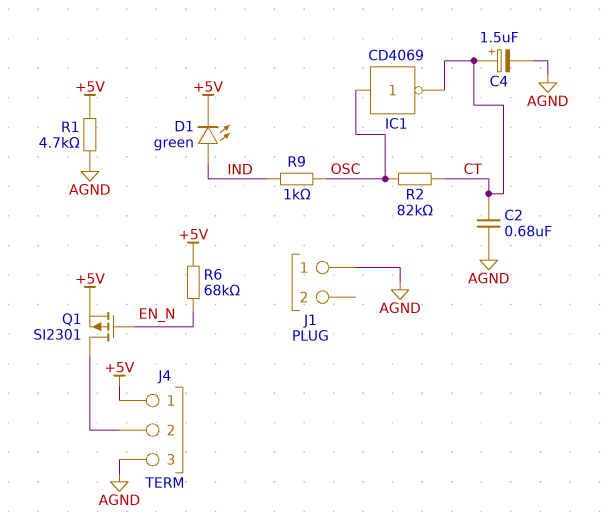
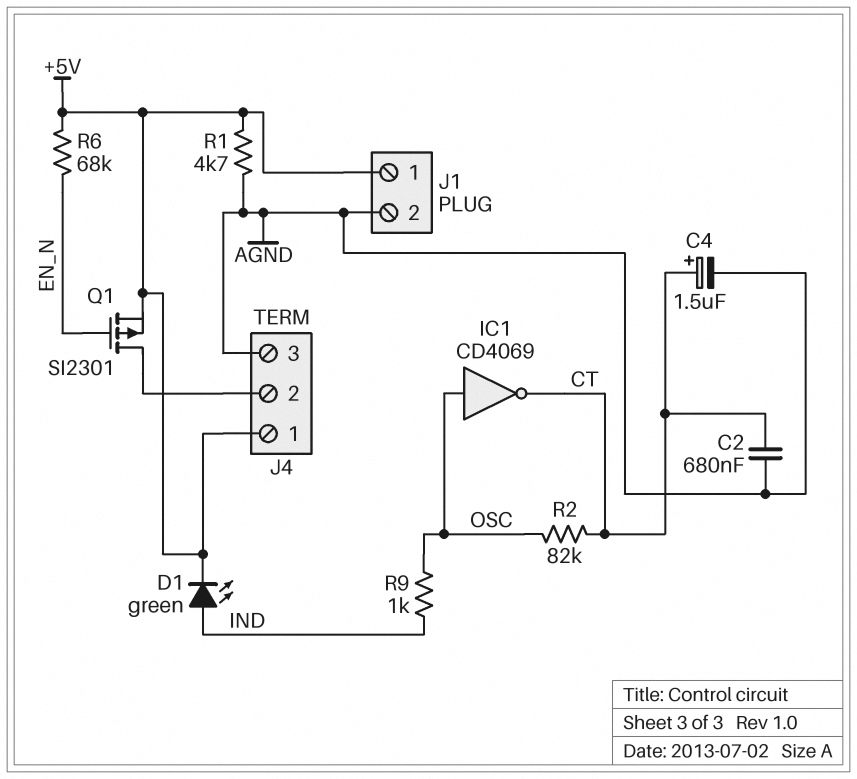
J1 pin 1: AGND -> +5V
J1 pin 2: none -> AGND

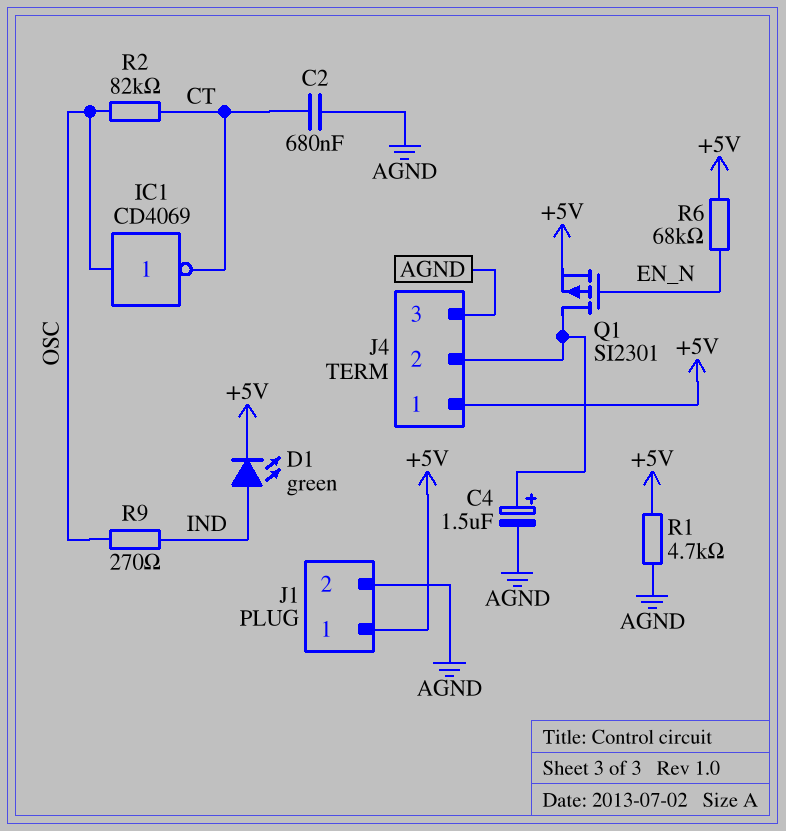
C4: 1.5uF (plus CT, minus AGND) -> 1.5uF (plus J4/2, minus AGND)
R9: 1k (IND, OSC) -> 270 (IND, OSC)

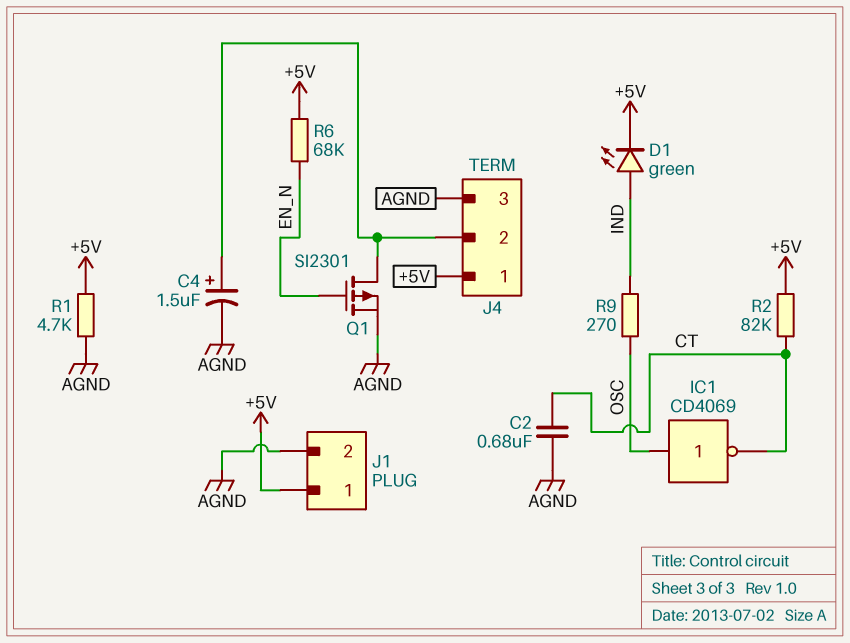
Q1: PMOS SI2301 (G EN_N, D J4/2, S +5V) -> PMOS SI2301 (G EN_N, D J4/2, S AGND)
R2: 82k (CT, OSC) -> 82k (+5V, CT)

